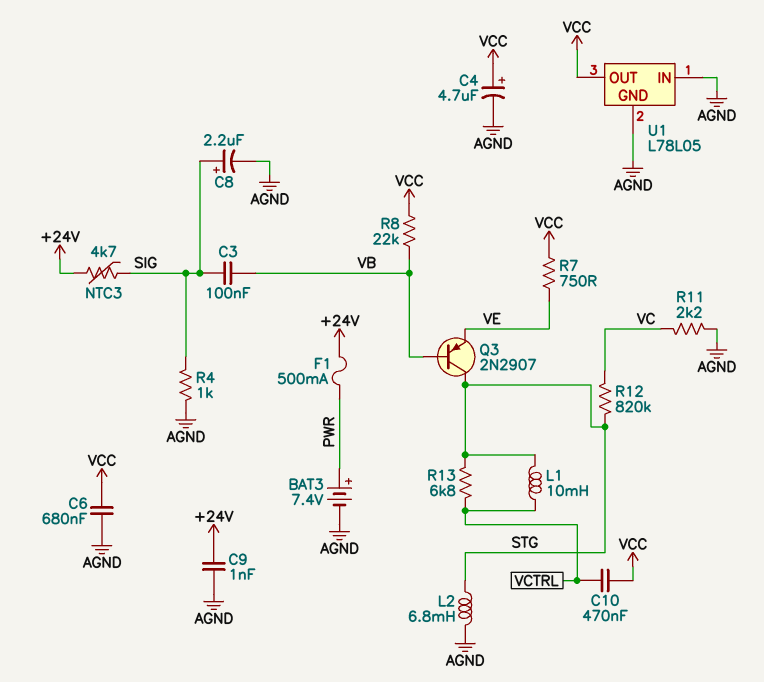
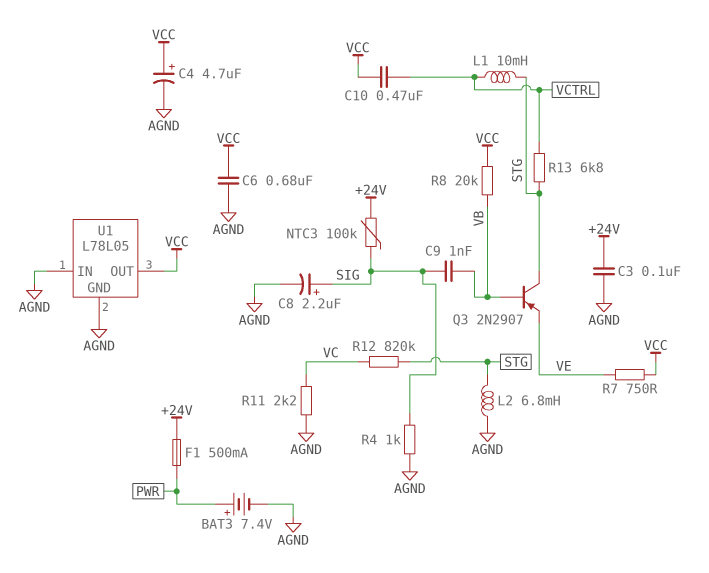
C3: 100nF (SIG, VB) -> 100nF (+24V, AGND)
C9: 1nF (+24V, AGND) -> 1nF (SIG, VB)
NTC3: 4.7k (+24V, SIG) -> 100k (+24V, SIG)
R8: 22k (VB, VCC) -> 20k (VB, VCC)

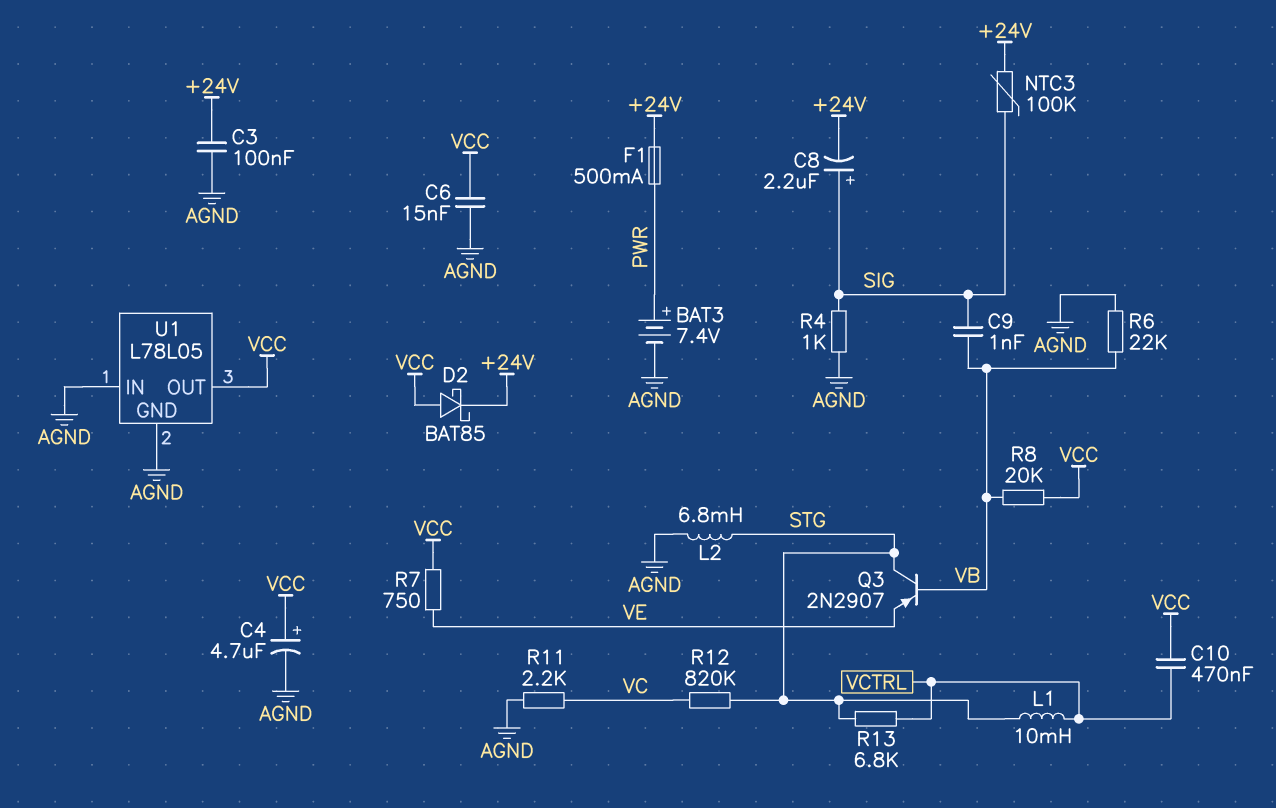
C6: 680nF (AGND, VCC) -> 15nF (AGND, VCC)
C8: 2.2uF (plus SIG, minus AGND) -> 2.2uF (plus SIG, minus +24V)
D2: none -> schottky BAT85 (A VCC, K +24V)
R6: none -> 22k (AGND, VB)

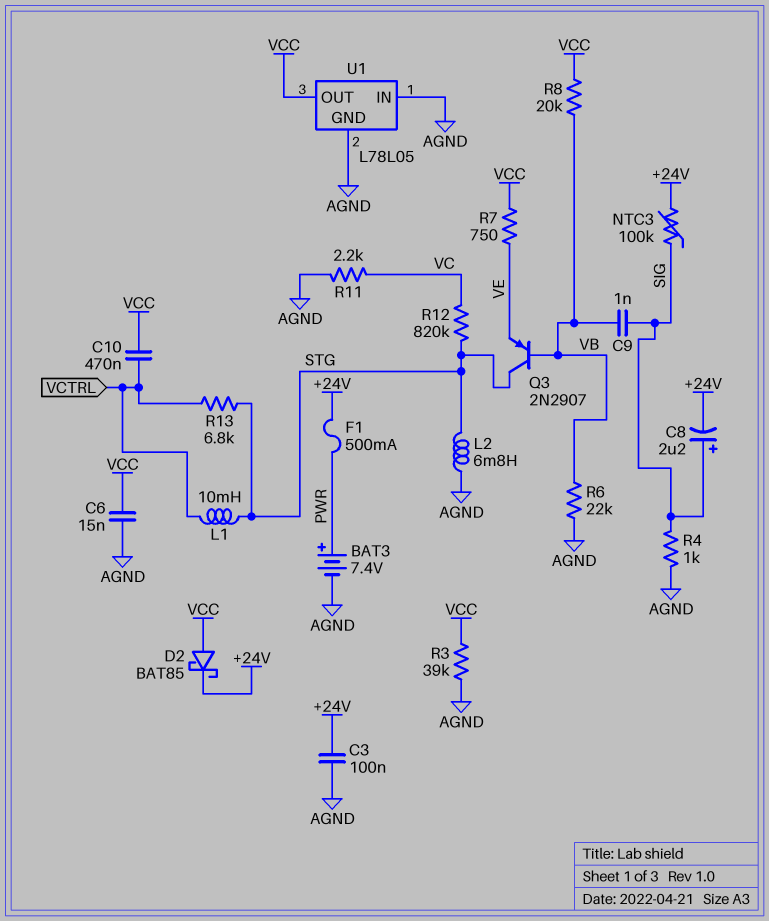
C4: 4.7uF (plus VCC, minus AGND) -> none
R3: none -> 39k (AGND, VCC)

